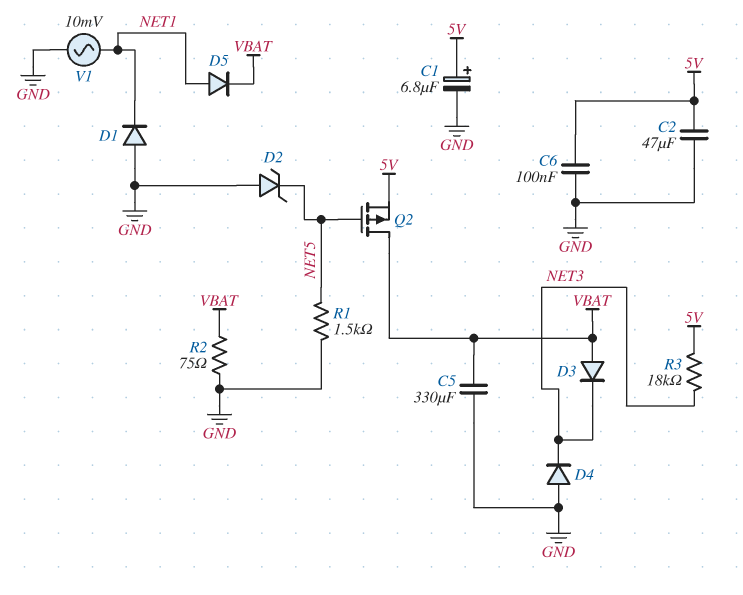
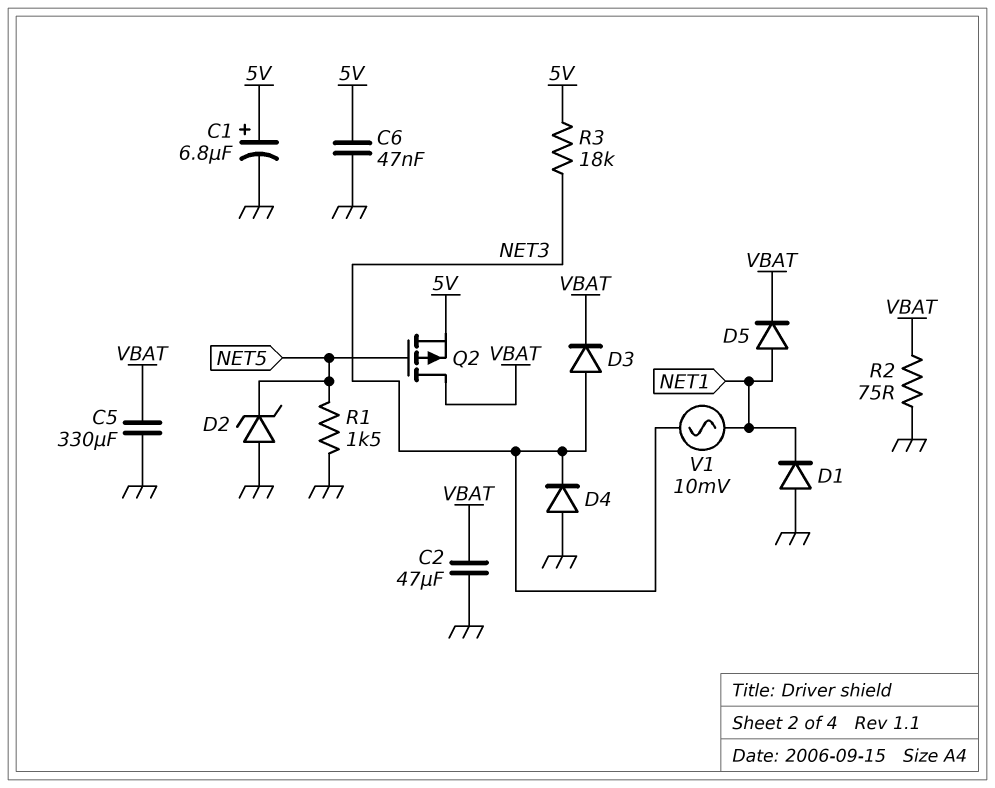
C2: 47uF (5V, GND) -> 47uF (GND, VBAT)
C6: 100nF (5V, GND) -> 47nF (5V, GND)
D3: diode (A VBAT, K NET3) -> diode (A NET3, K VBAT)
V1: AC 10mV (GND, NET1) -> AC 10mV (NET1, NET3)

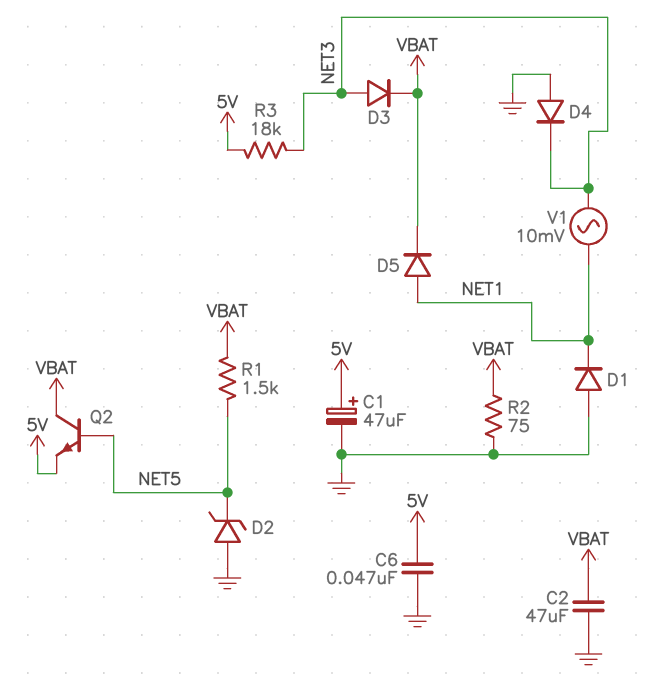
C1: 6.8uF (plus 5V, minus GND) -> 47uF (plus 5V, minus GND)
C5: 330uF (GND, VBAT) -> none
Q2: PMOS (G NET5, D VBAT, S 5V) -> NPN (B NET5, C VBAT, E 5V)
R1: 1.5k (GND, NET5) -> 1.5k (NET5, VBAT)

